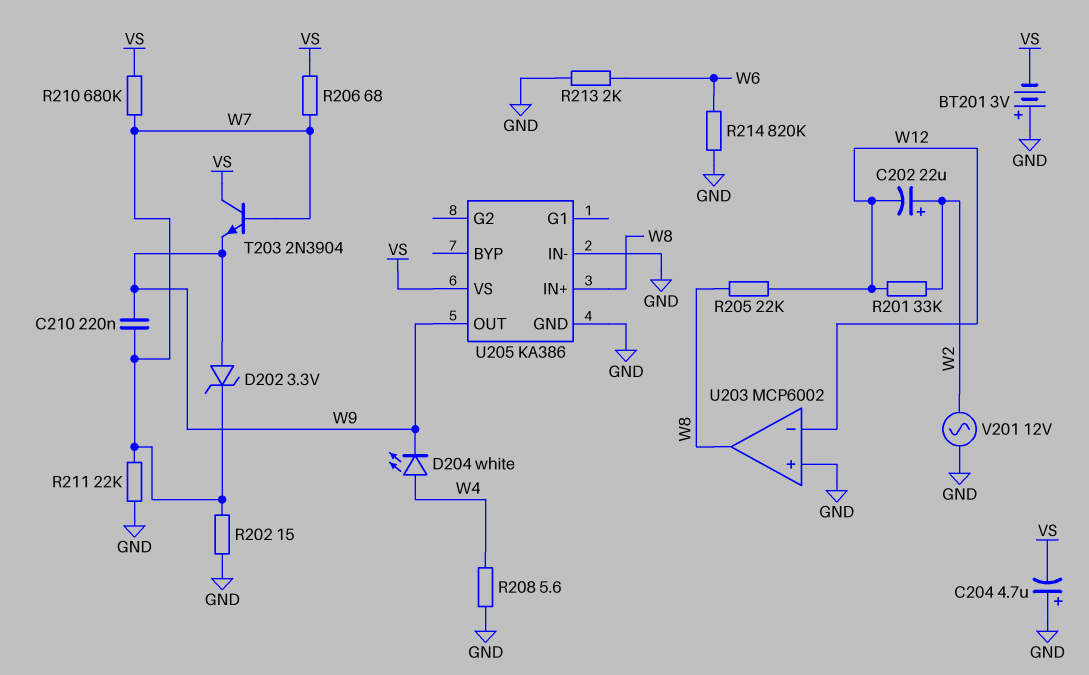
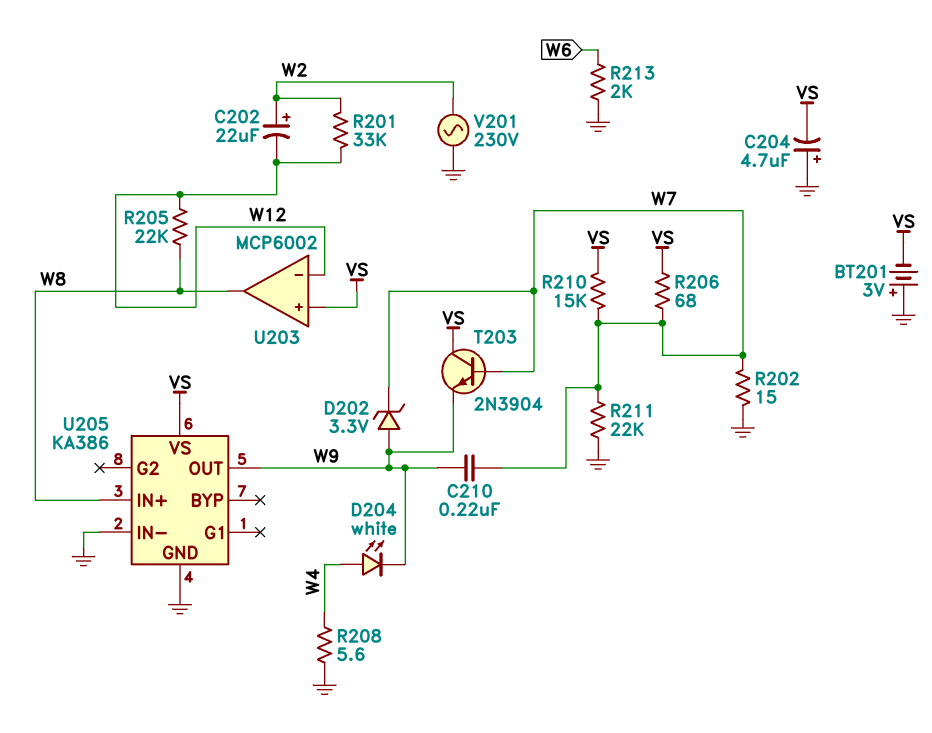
R210: 680k (VS, W7) -> 15k (VS, W7)
R214: 820k (GND, W6) -> none
U203 pin in+: GND -> VS
V201: AC 12V (GND, W2) -> AC 230V (GND, W2)

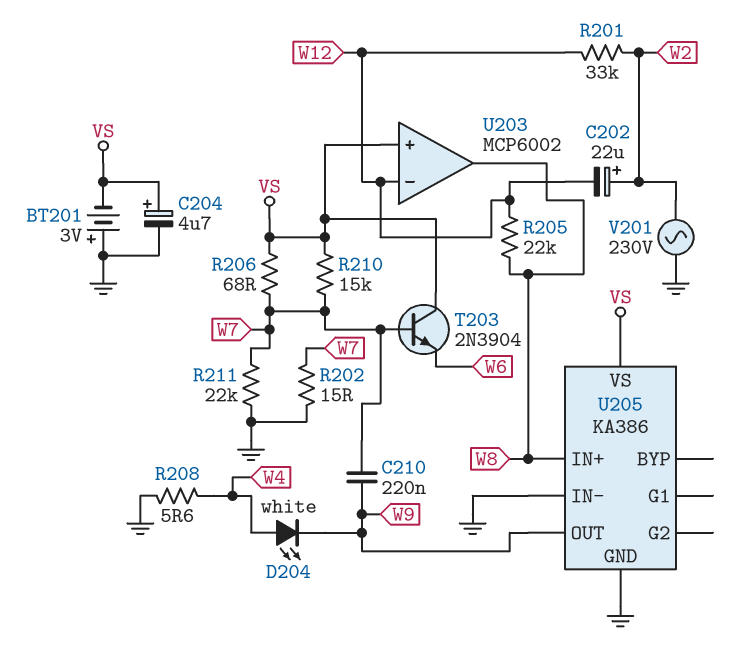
C204: 4.7uF (plus GND, minus VS) -> 4.7uF (plus VS, minus GND)
D202: zener 3.3V (A W9, K W7) -> none
R213: 2k (GND, W6) -> none
T203: NPN 2N3904 (B W7, C VS, E W9) -> NPN 2N3904 (B W7, C VS, E W6)

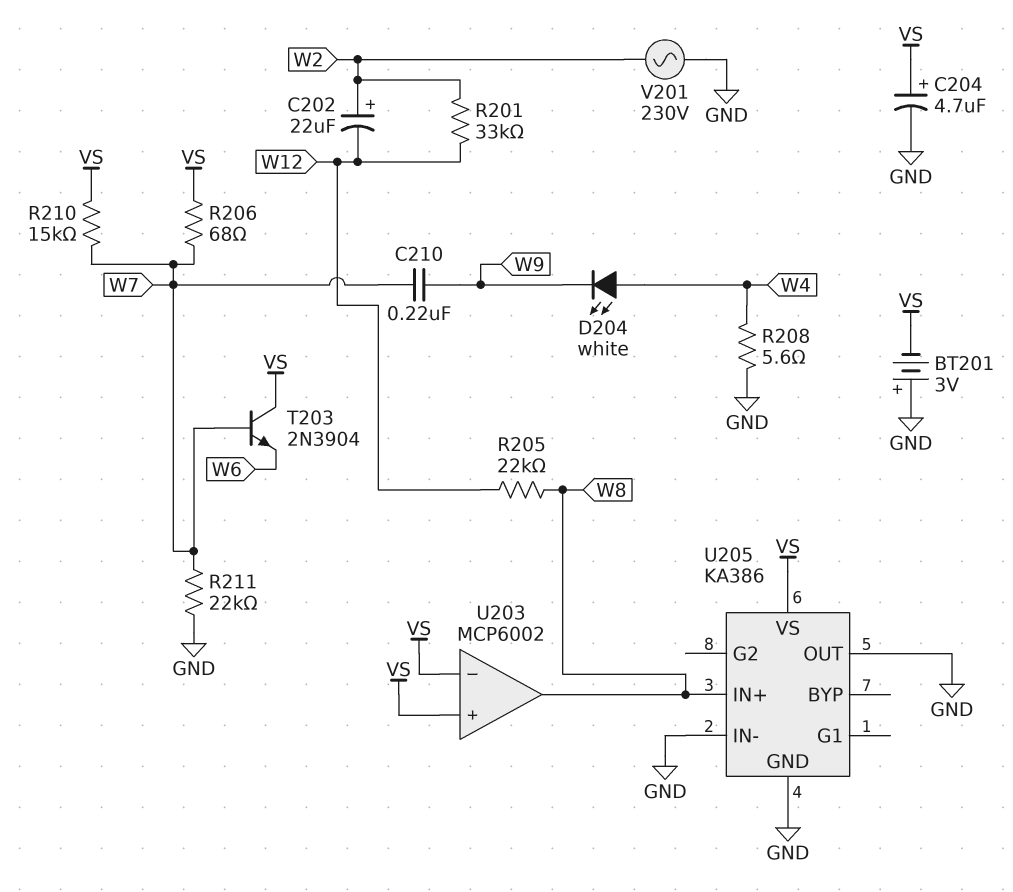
R202: 15 (GND, W7) -> none
U203 pin in-: W12 -> VS
U205 pin OUT: W9 -> GND

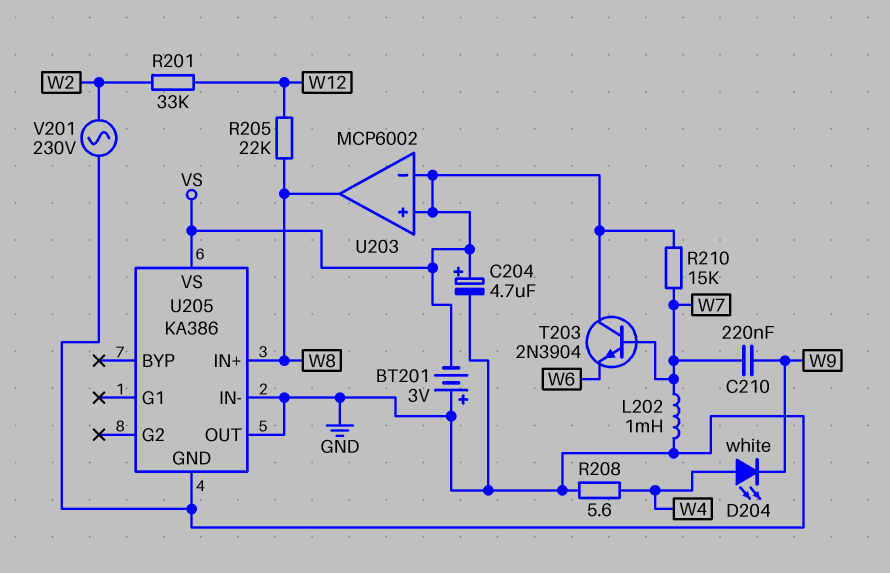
C202: 22uF (plus W2, minus W12) -> none
L202: none -> 1mH (GND, W7)
R206: 68 (VS, W7) -> none
R211: 22k (GND, W7) -> none

